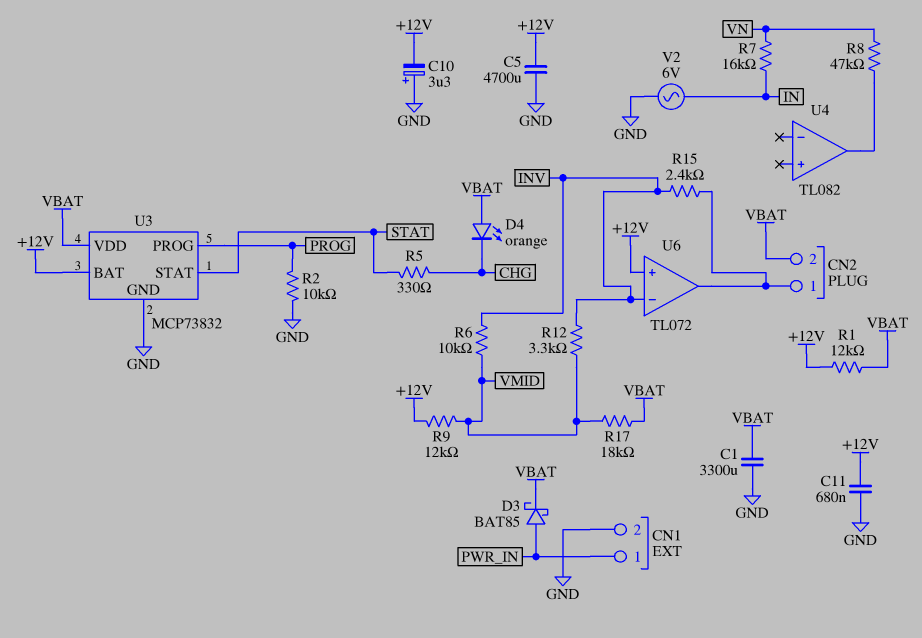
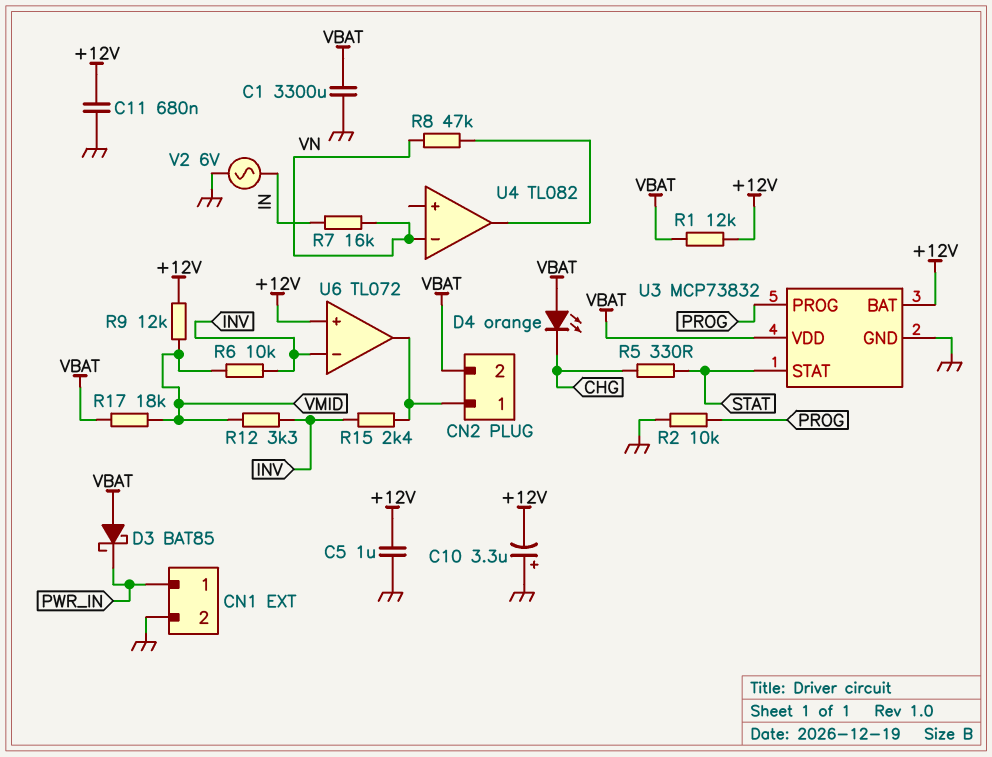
C5: 4700uF (+12V, GND) -> 1uF (+12V, GND)
D3: schottky BAT85 (A PWR_IN, K VBAT) -> schottky BAT85 (A VBAT, K PWR_IN)
U4 pin in-: none -> VN

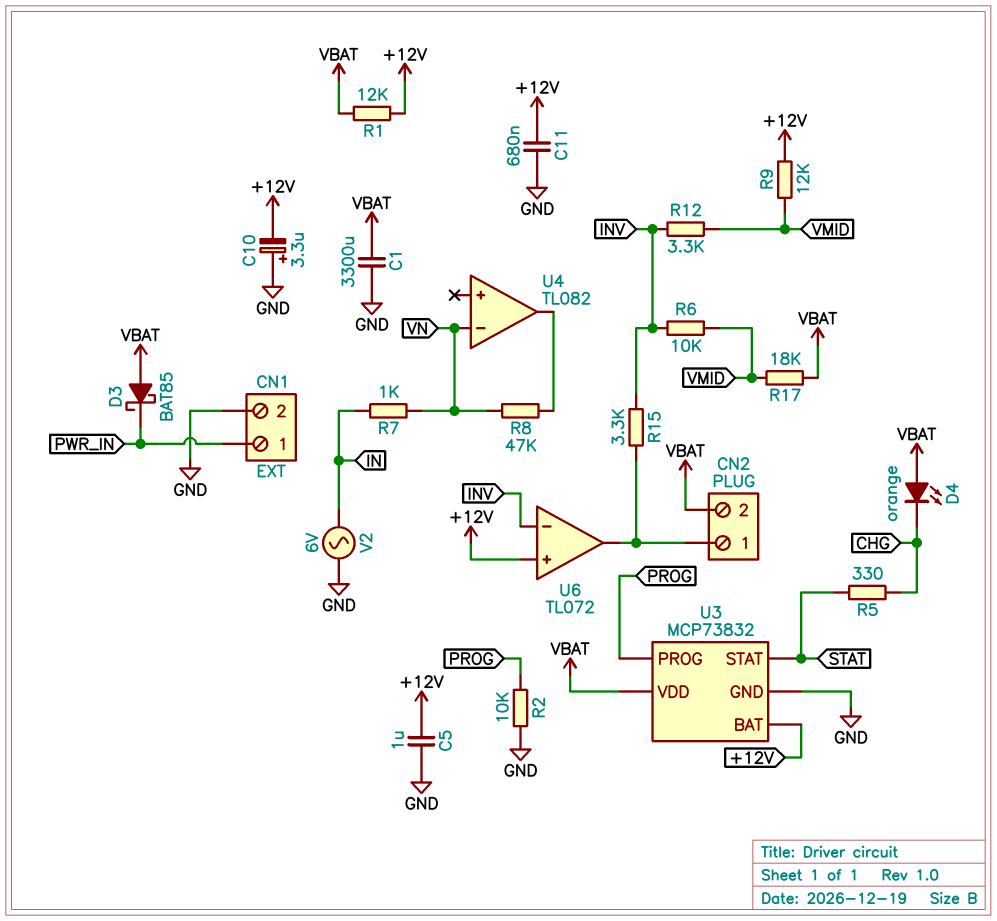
R7: 16k (IN, VN) -> 1k (IN, VN)
R15: 2.4k (CN2/1, INV) -> 3.3k (CN2/1, INV)

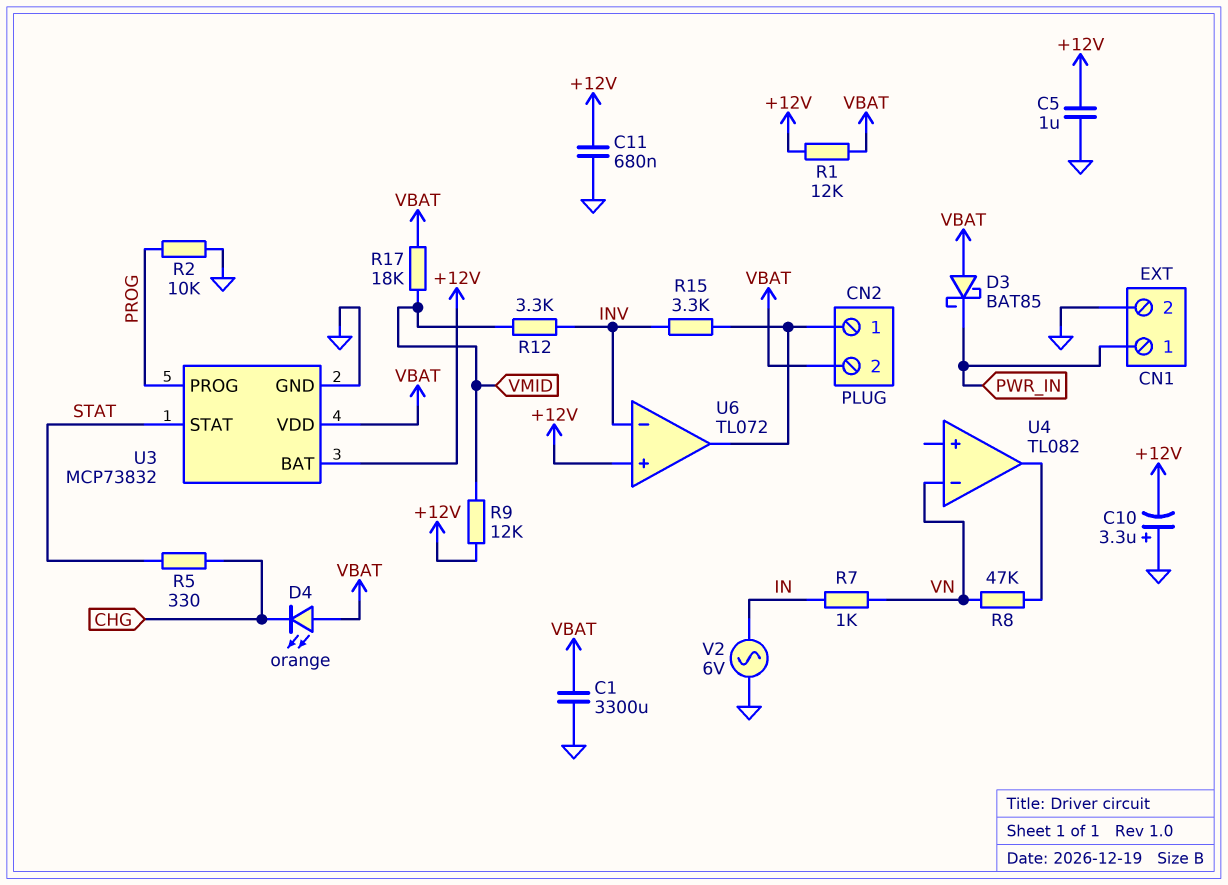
R6: 10k (INV, VMID) -> none

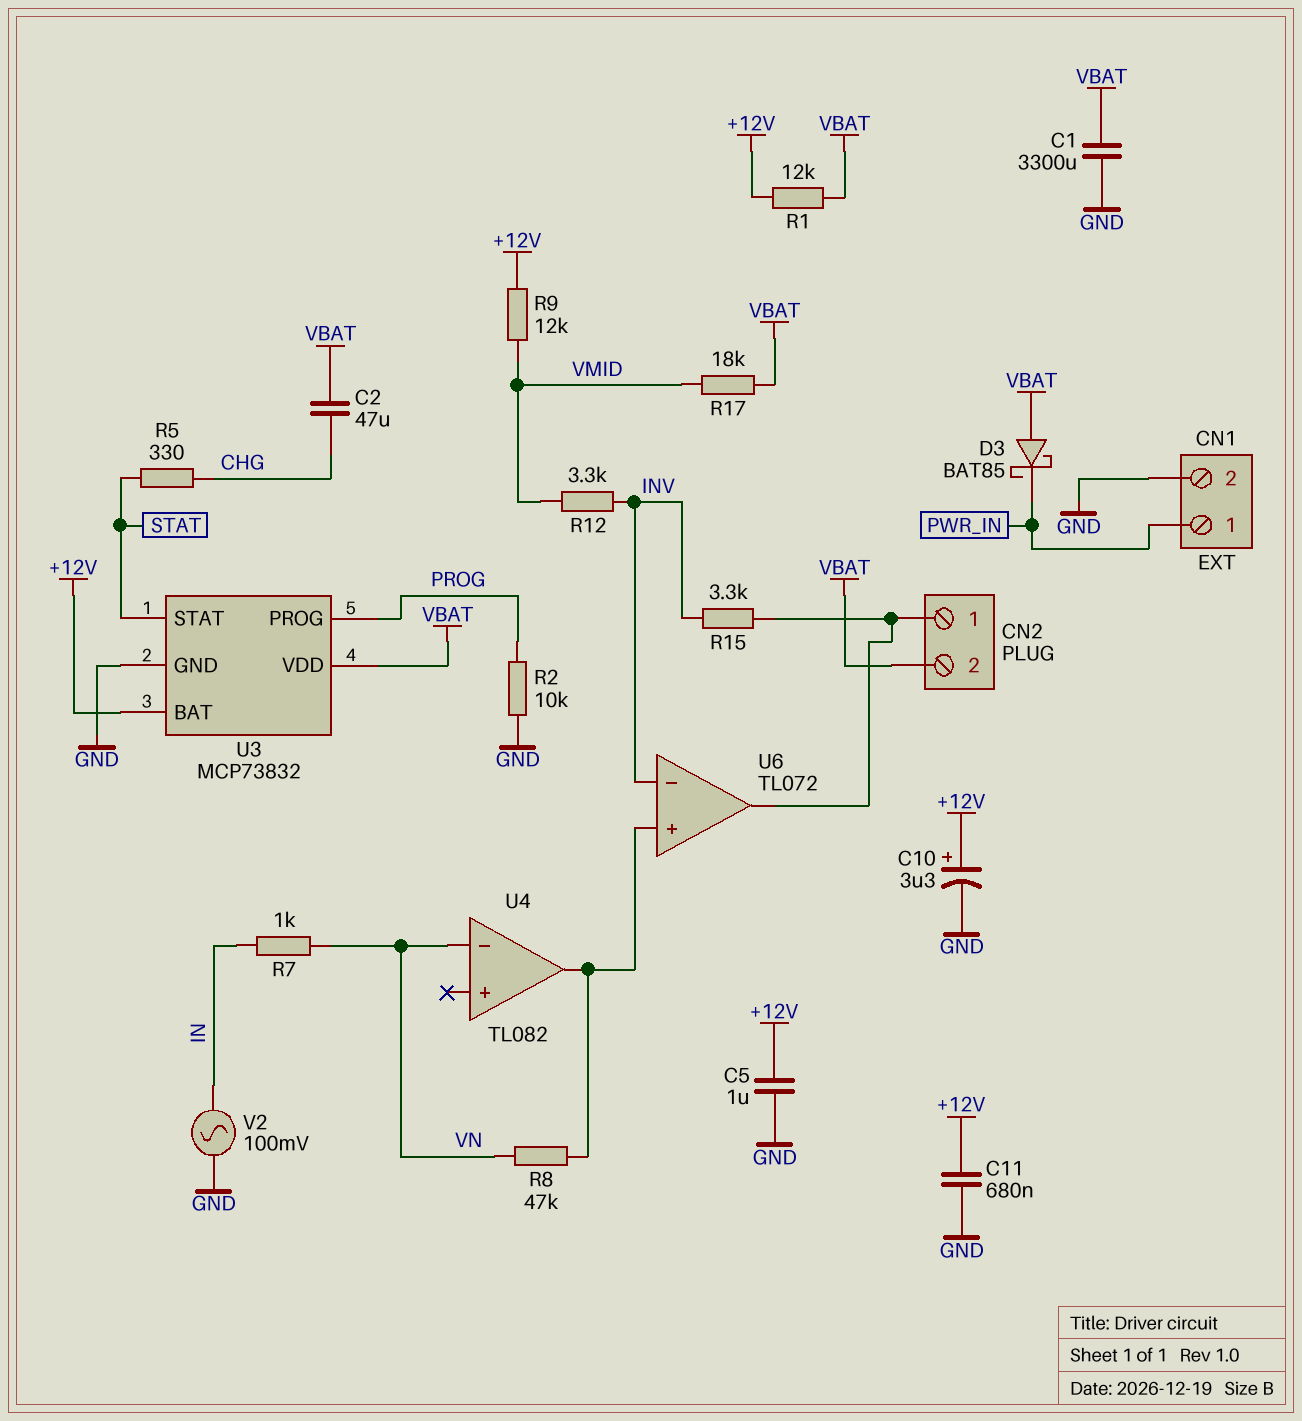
C2: none -> 47uF (CHG, VBAT)
C10: 3.3uF (plus GND, minus +12V) -> 3.3uF (plus +12V, minus GND)
D4: LED orange (A VBAT, K CHG) -> none
U6 pin in+: +12V -> U4/out
V2: AC 6V (GND, IN) -> AC 100mV (GND, IN)

